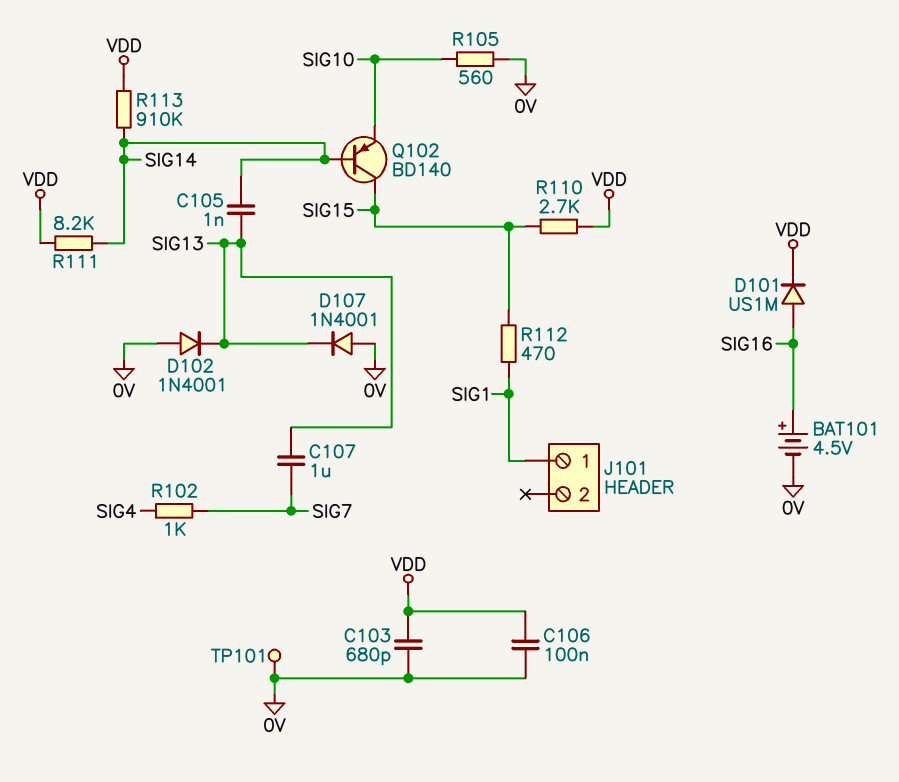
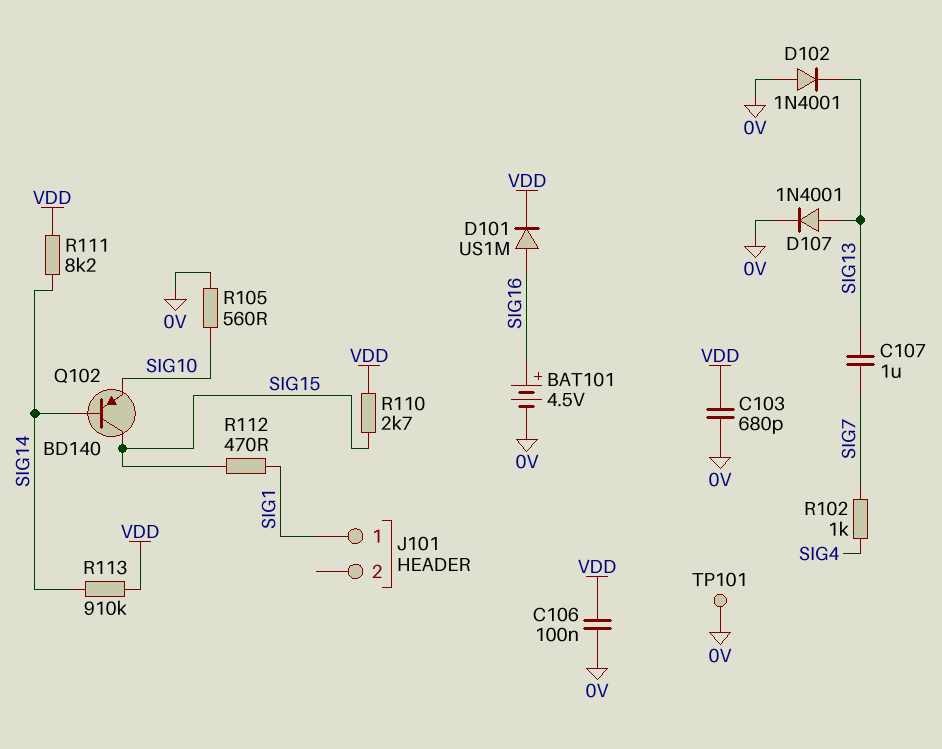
C105: 1nF (SIG13, SIG14) -> none
D107: diode 1N4001 (A 0V, K SIG13) -> diode 1N4001 (A SIG13, K 0V)

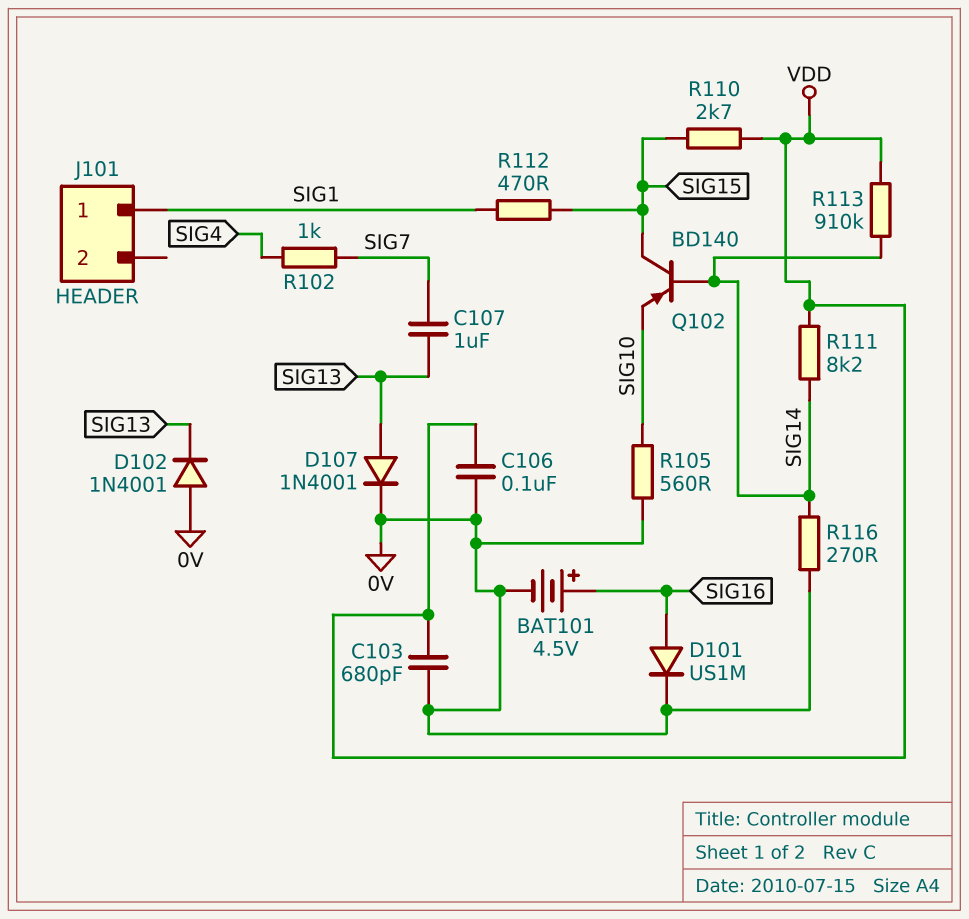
D101: diode US1M (A SIG16, K VDD) -> diode US1M (A SIG16, K 0V)
R116: none -> 270 (0V, SIG14)
TP101: test point (0V) -> none

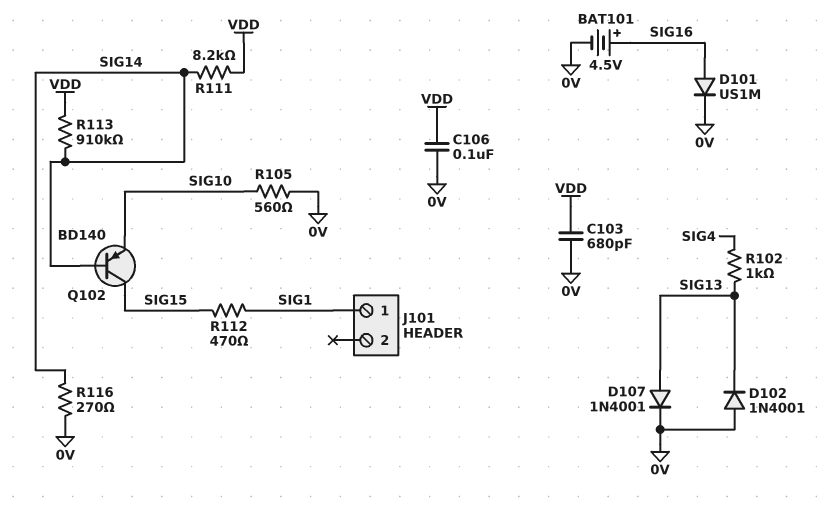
C107: 1uF (SIG7, SIG13) -> none
R102: 1k (SIG4, SIG7) -> 1k (SIG4, SIG13)
R110: 2.7k (SIG15, VDD) -> none

